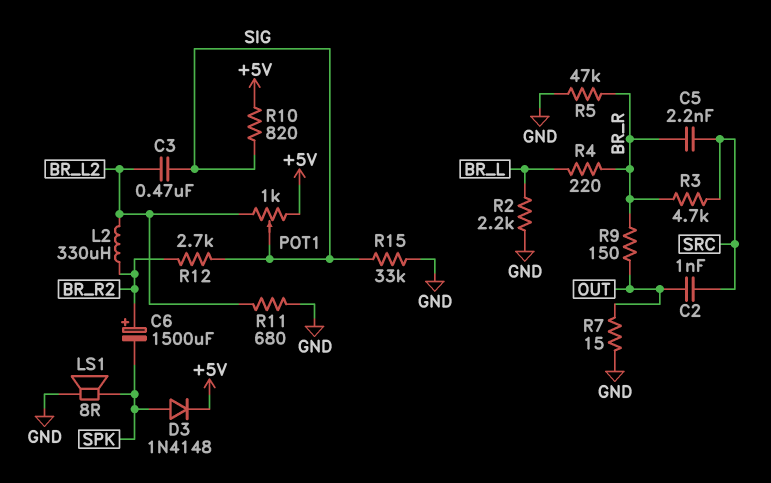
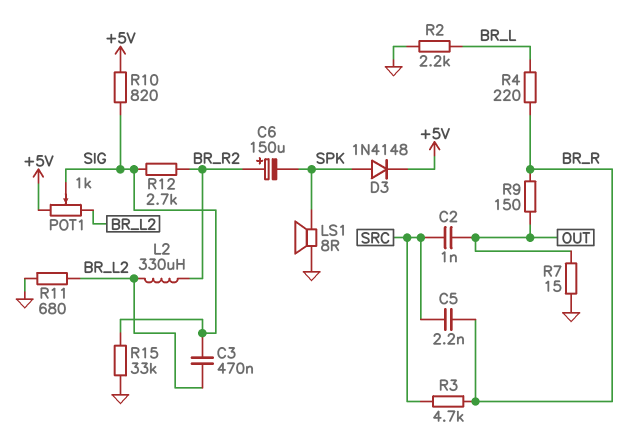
C6: 1500uF (plus BR_R2, minus SPK) -> 150uF (plus BR_R2, minus SPK)
R5: 47k (BR_R, GND) -> none

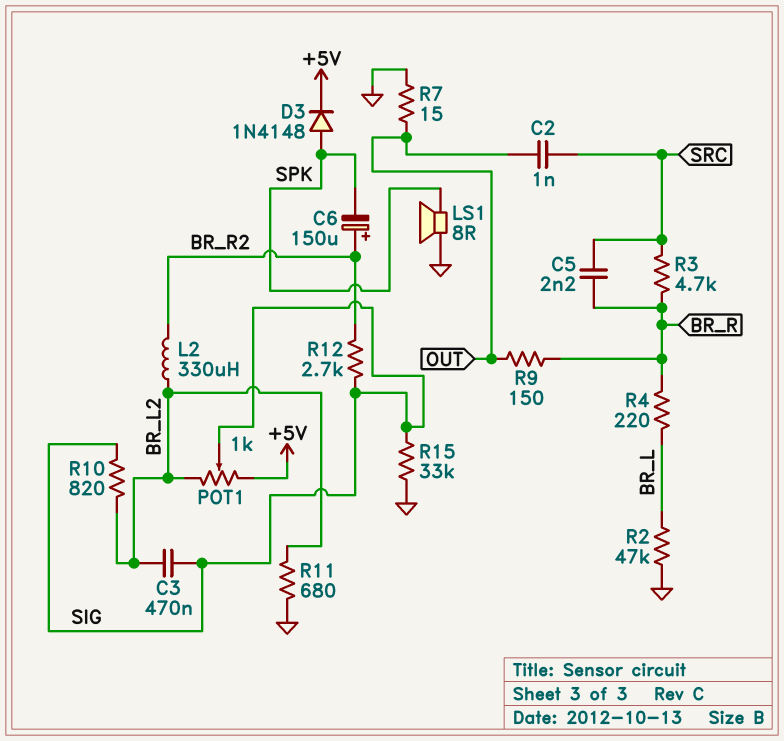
R2: 2.2k (BR_L, GND) -> 47k (BR_L, GND)
R10: 820 (+5V, SIG) -> 820 (BR_L2, SIG)

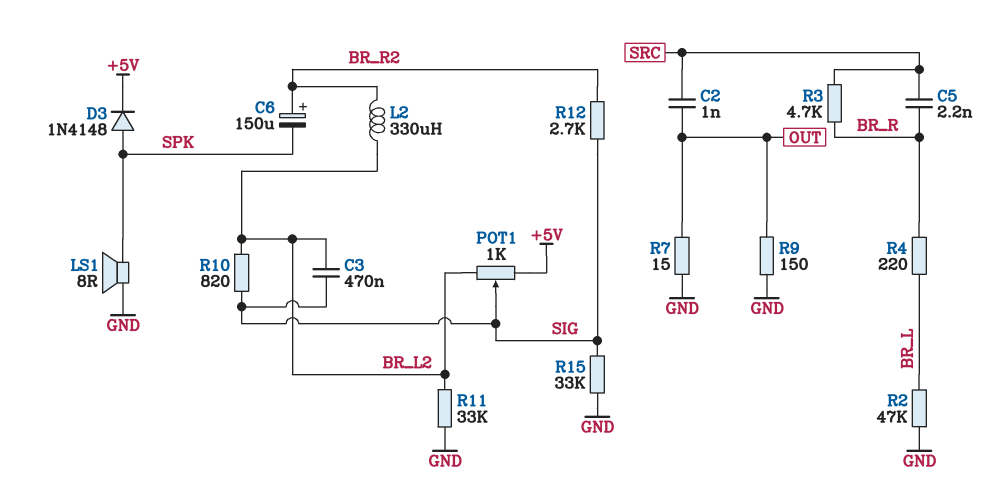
R9: 150 (BR_R, OUT) -> 150 (GND, OUT)
R11: 680 (BR_L2, GND) -> 33k (BR_L2, GND)

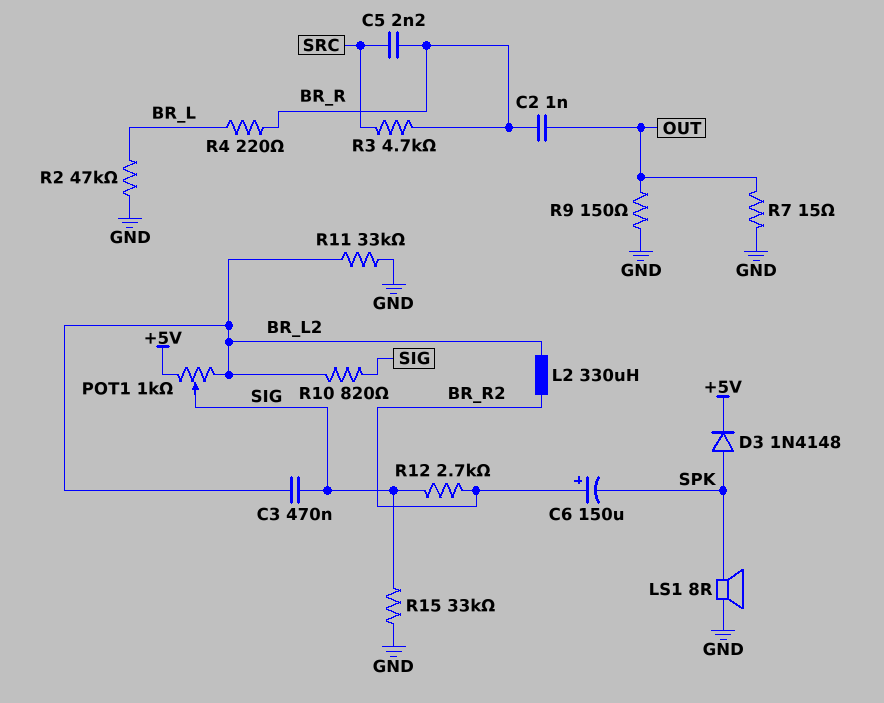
C2: 1nF (OUT, SRC) -> 1nF (BR_R, OUT)

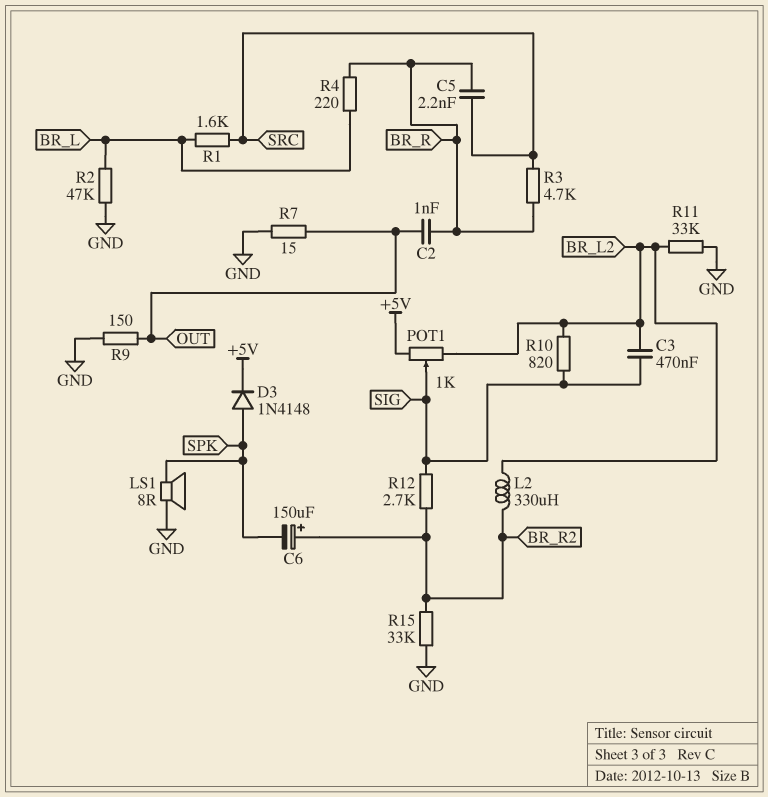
R1: none -> 1.6k (BR_L, SRC)
R15: 33k (GND, SIG) -> 33k (BR_R2, GND)

